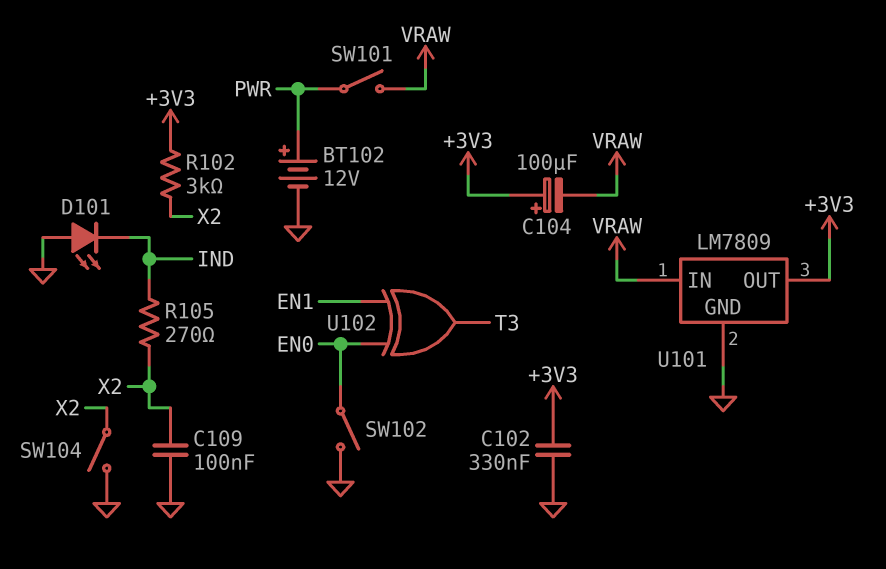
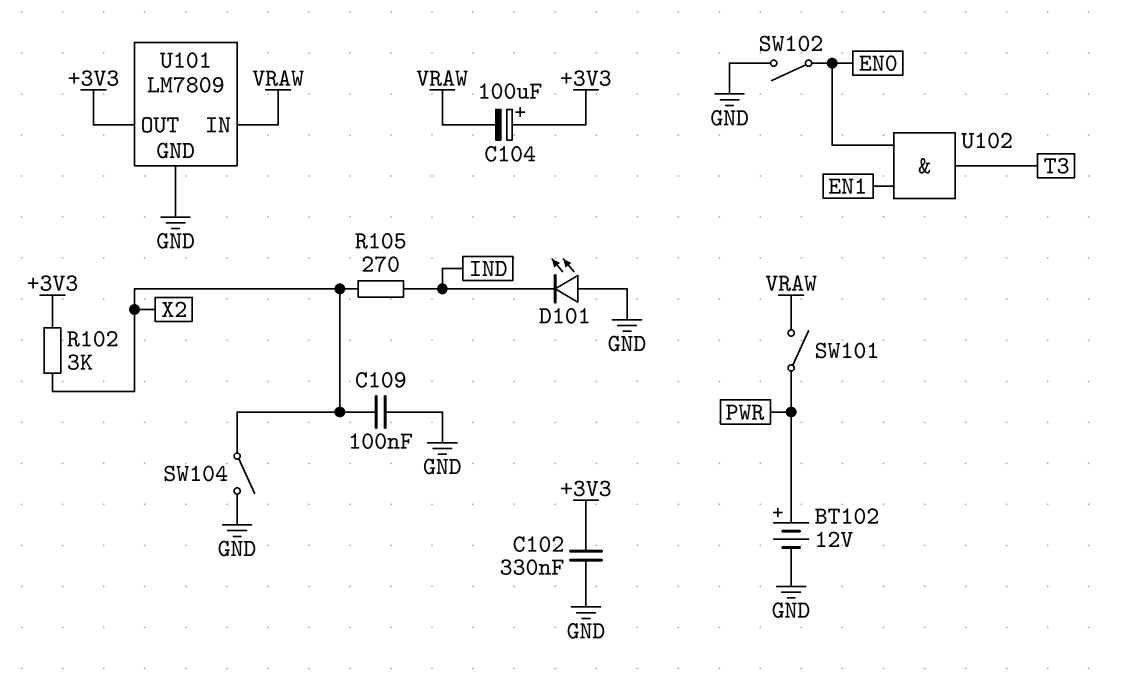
U102: XOR (in EN0, in EN1, out T3) -> AND (in EN0, in EN1, out T3)

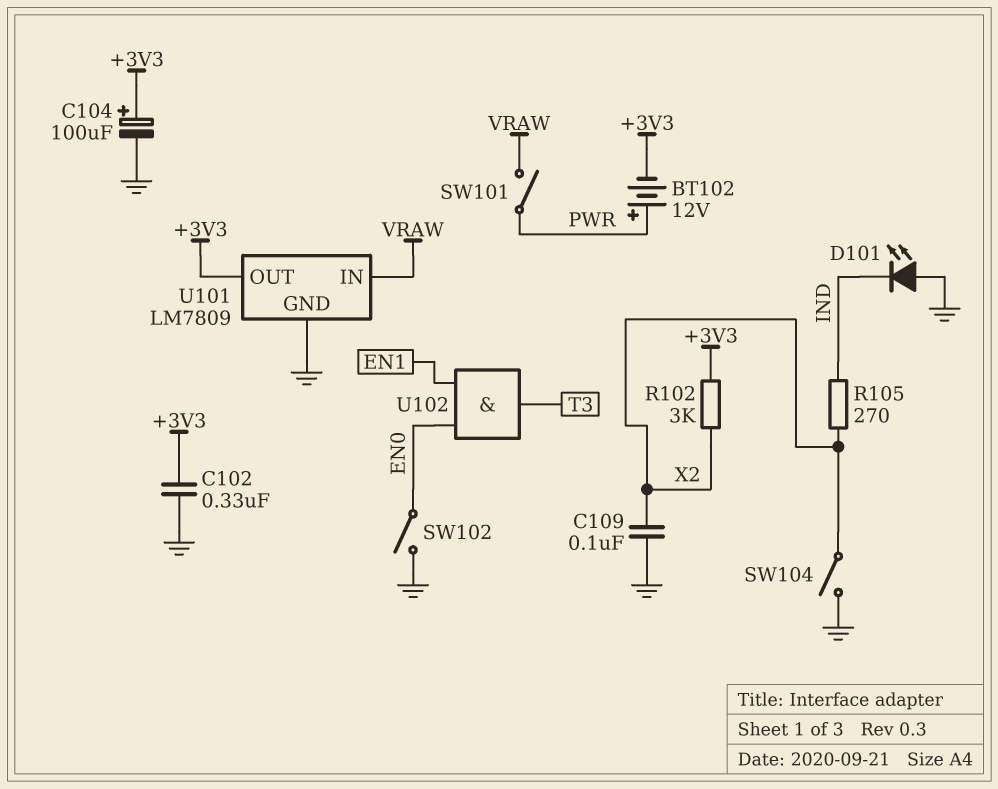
BT102: 12V (plus PWR, minus GND) -> 12V (plus PWR, minus +3V3)
C104: 100uF (plus +3V3, minus VRAW) -> 100uF (plus +3V3, minus GND)

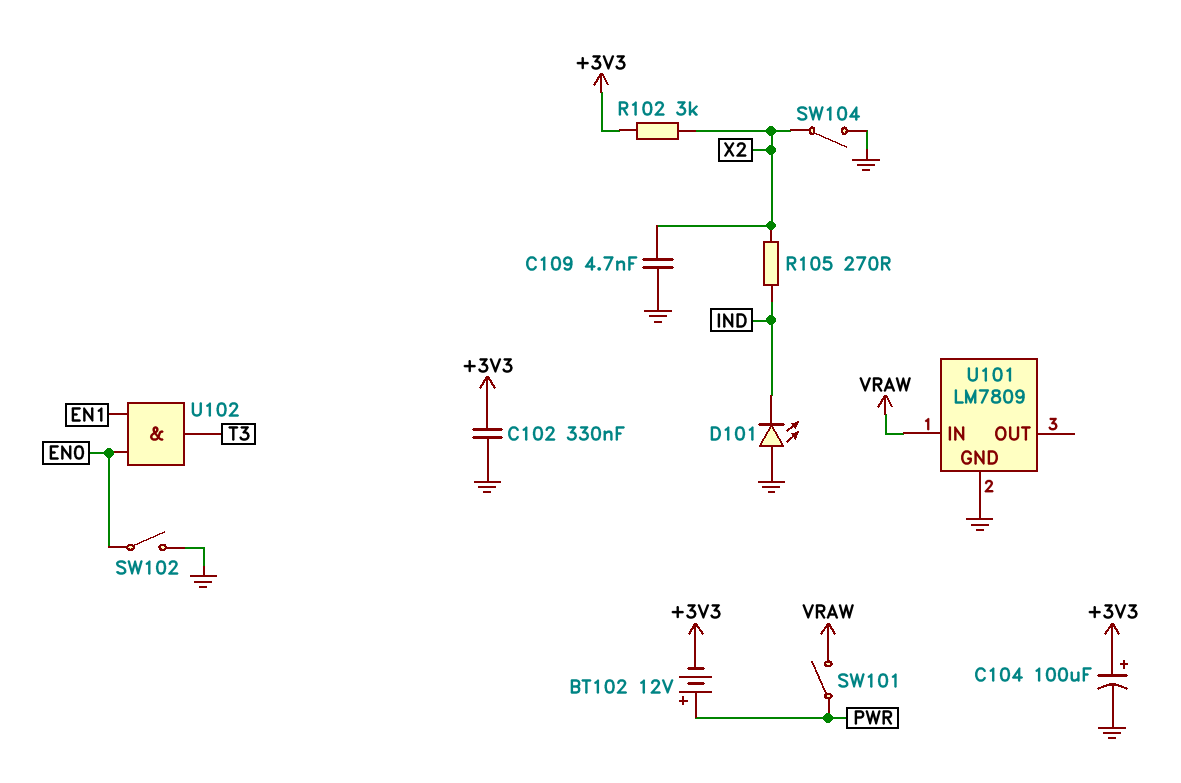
C109: 100nF (GND, X2) -> 4.7nF (GND, X2)
U101 pin OUT: +3V3 -> none

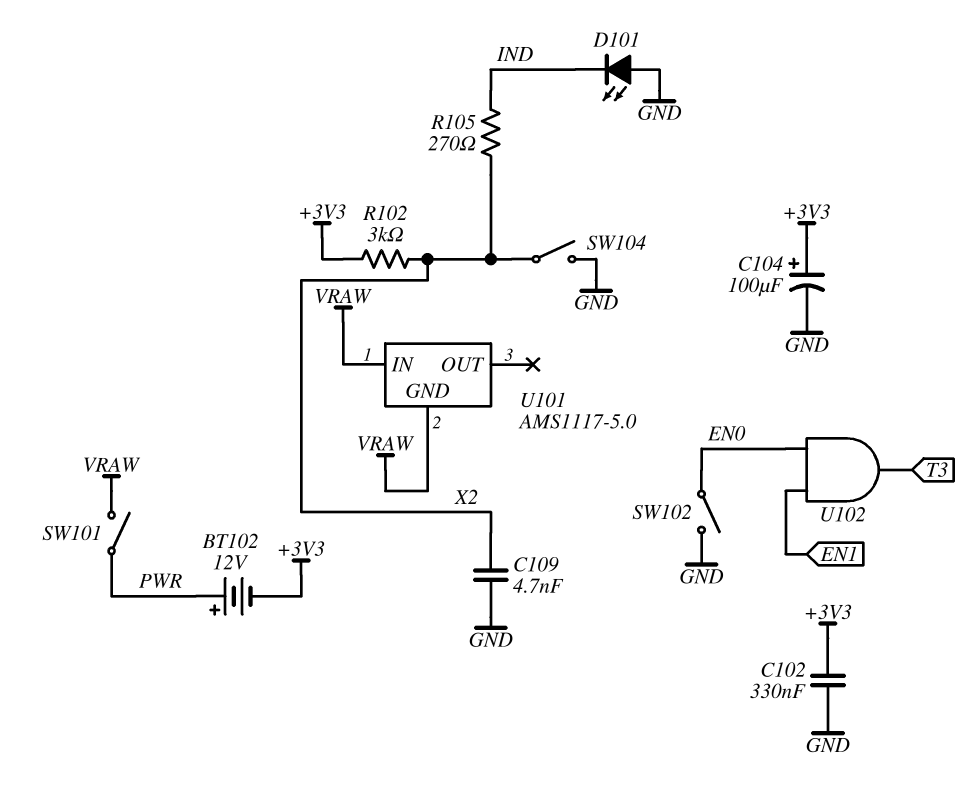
U101: LM7809 -> AMS1117-5.0
U101 pin GND: GND -> VRAW

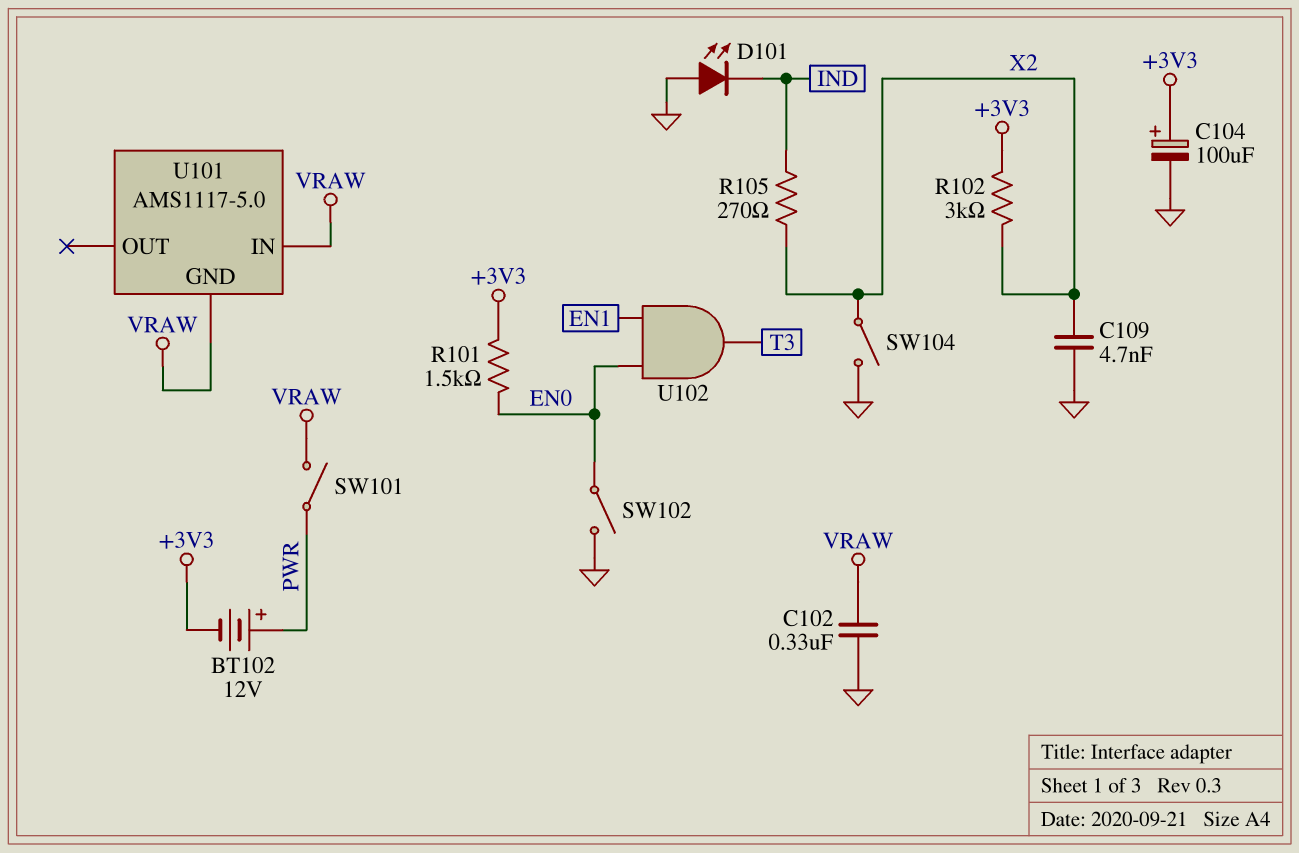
C102: 330nF (+3V3, GND) -> 330nF (GND, VRAW)
R101: none -> 1.5k (+3V3, EN0)

